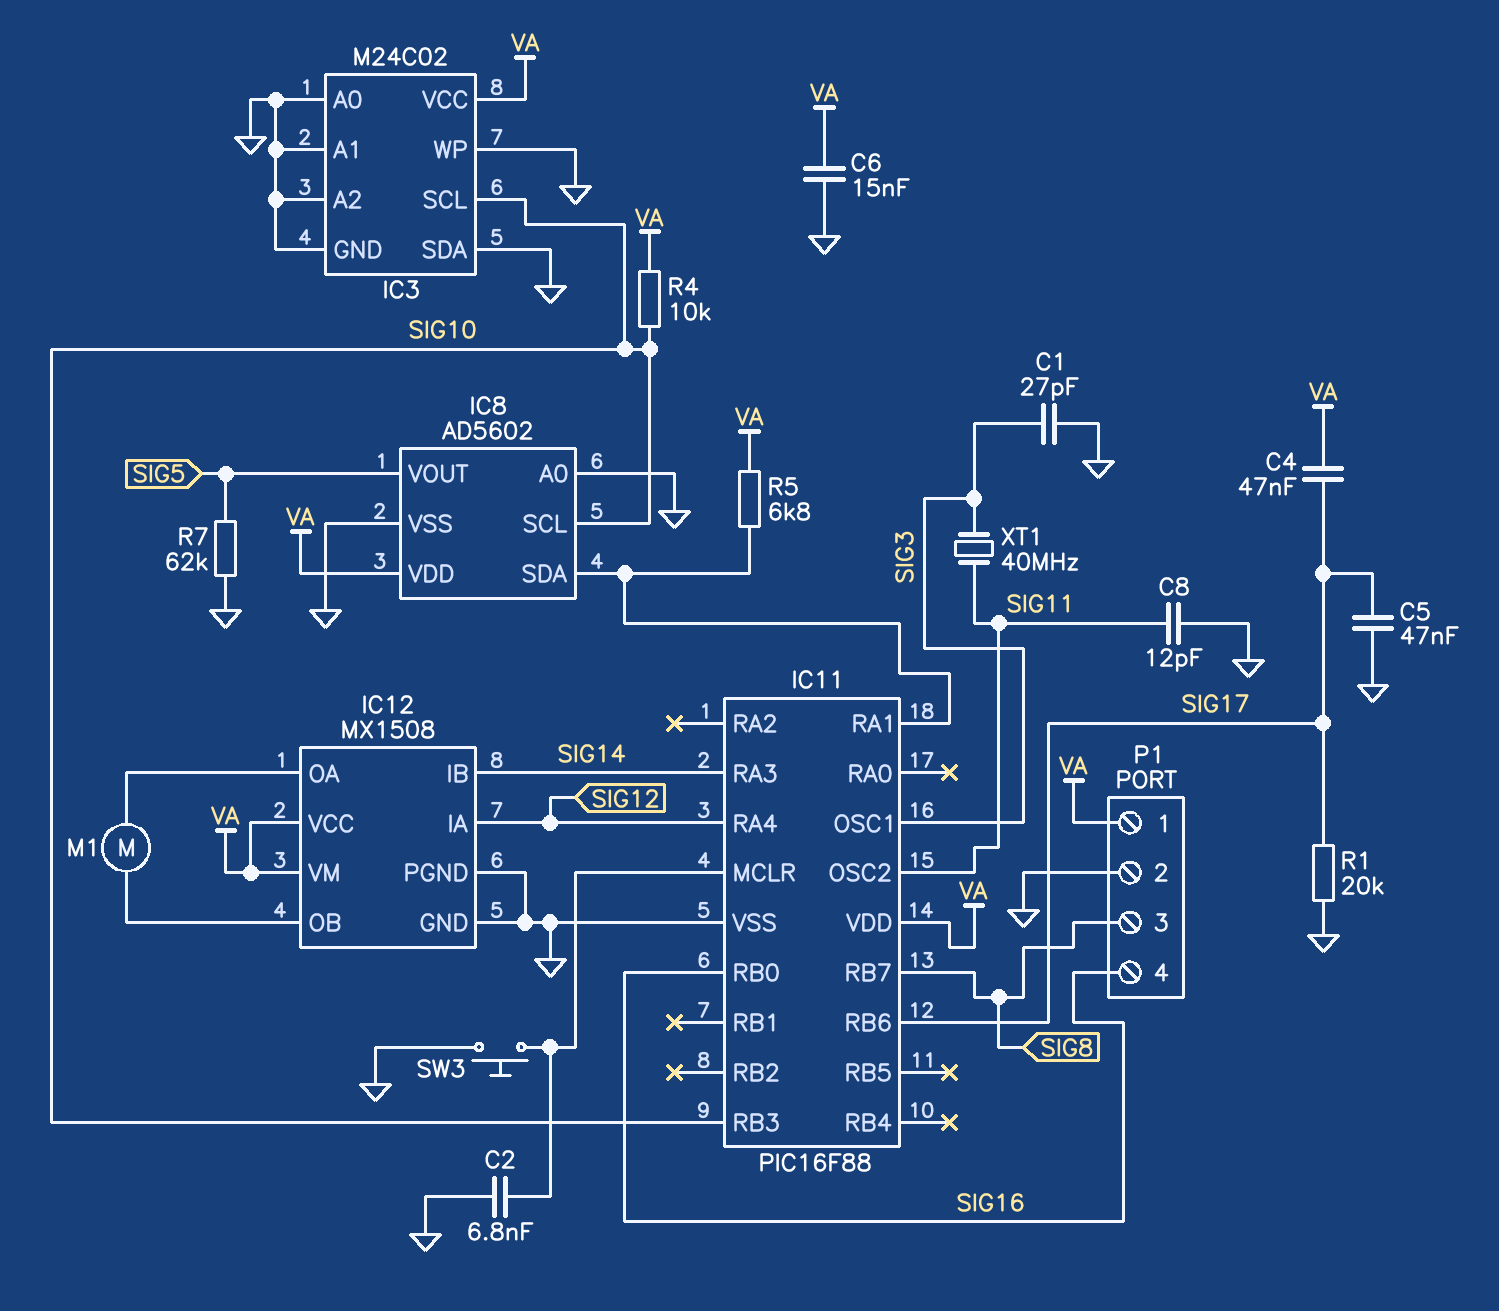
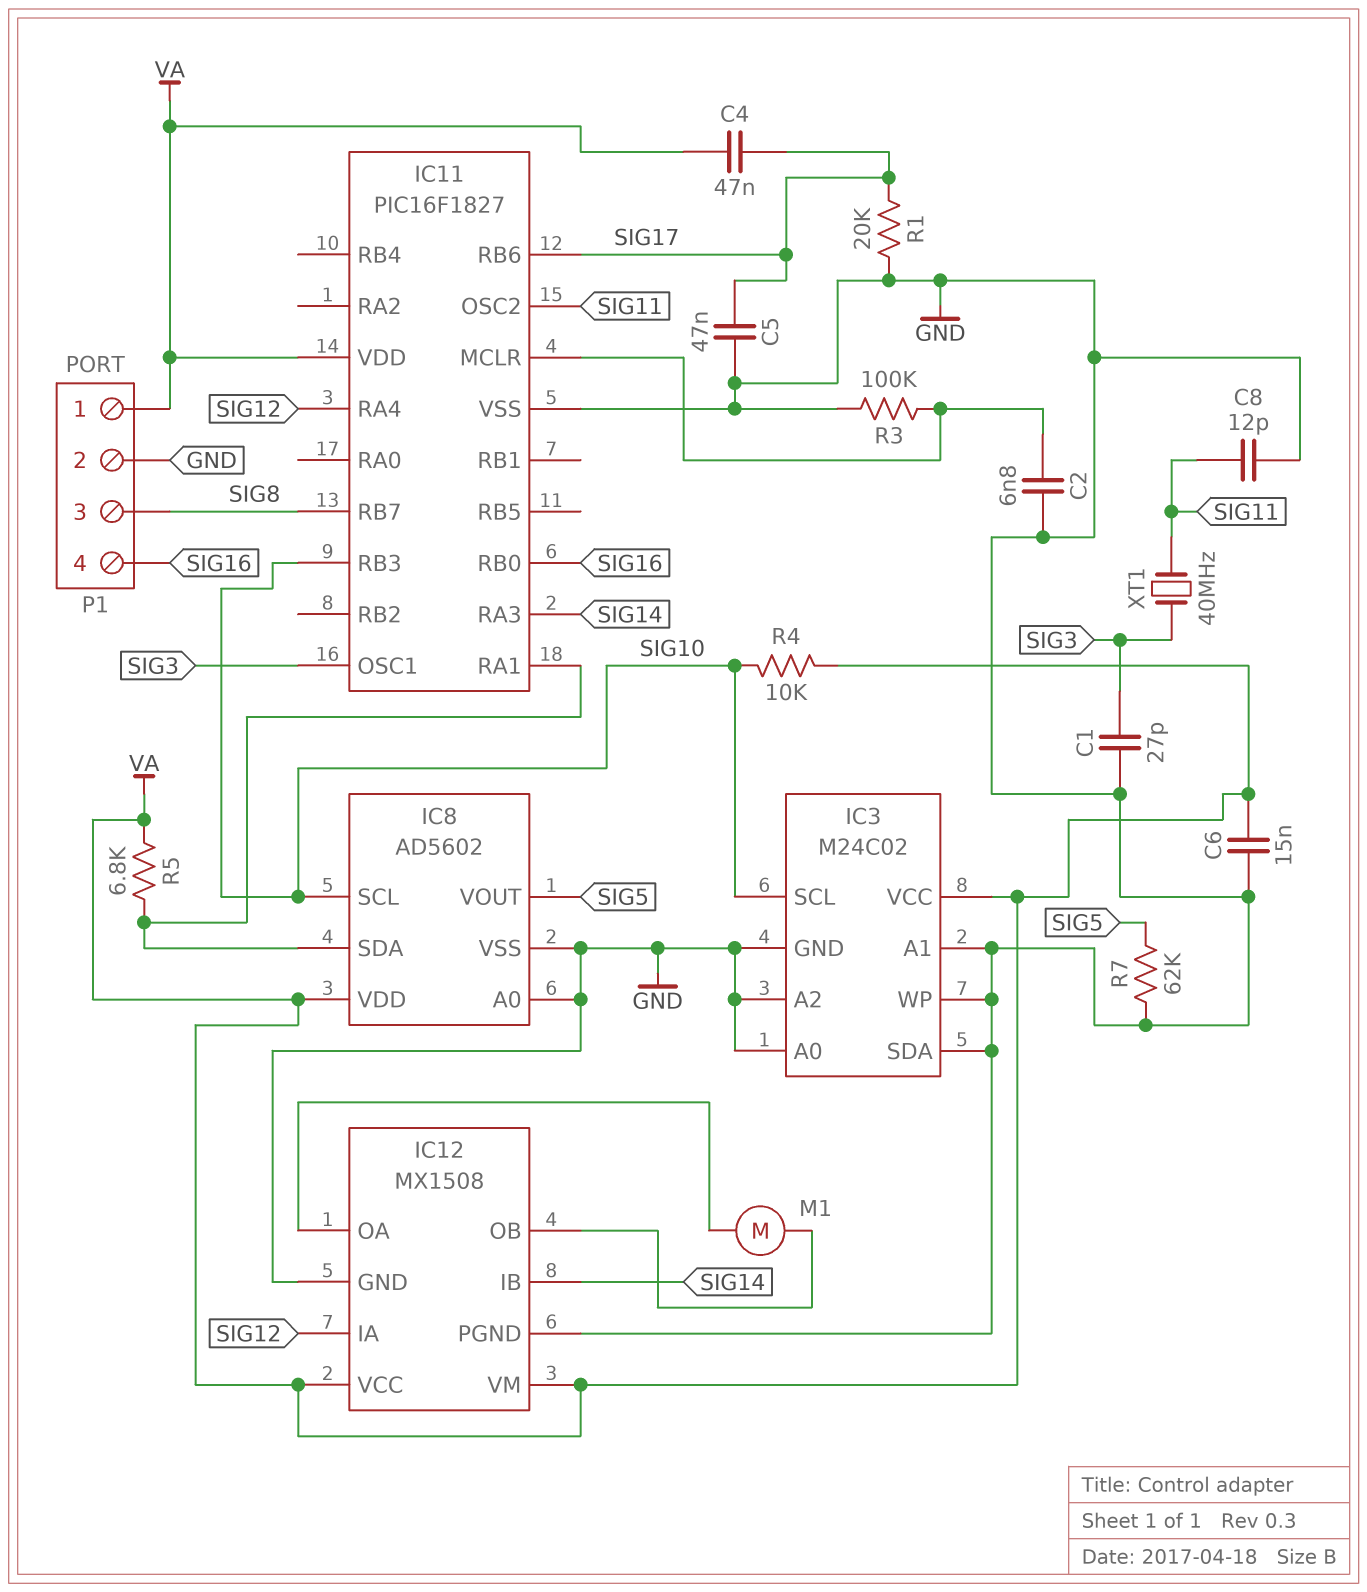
IC11: PIC16F88 -> PIC16F1827
R3: none -> 100k (GND, IC11/MCLR)
SW3: button (GND, IC11/MCLR) -> none

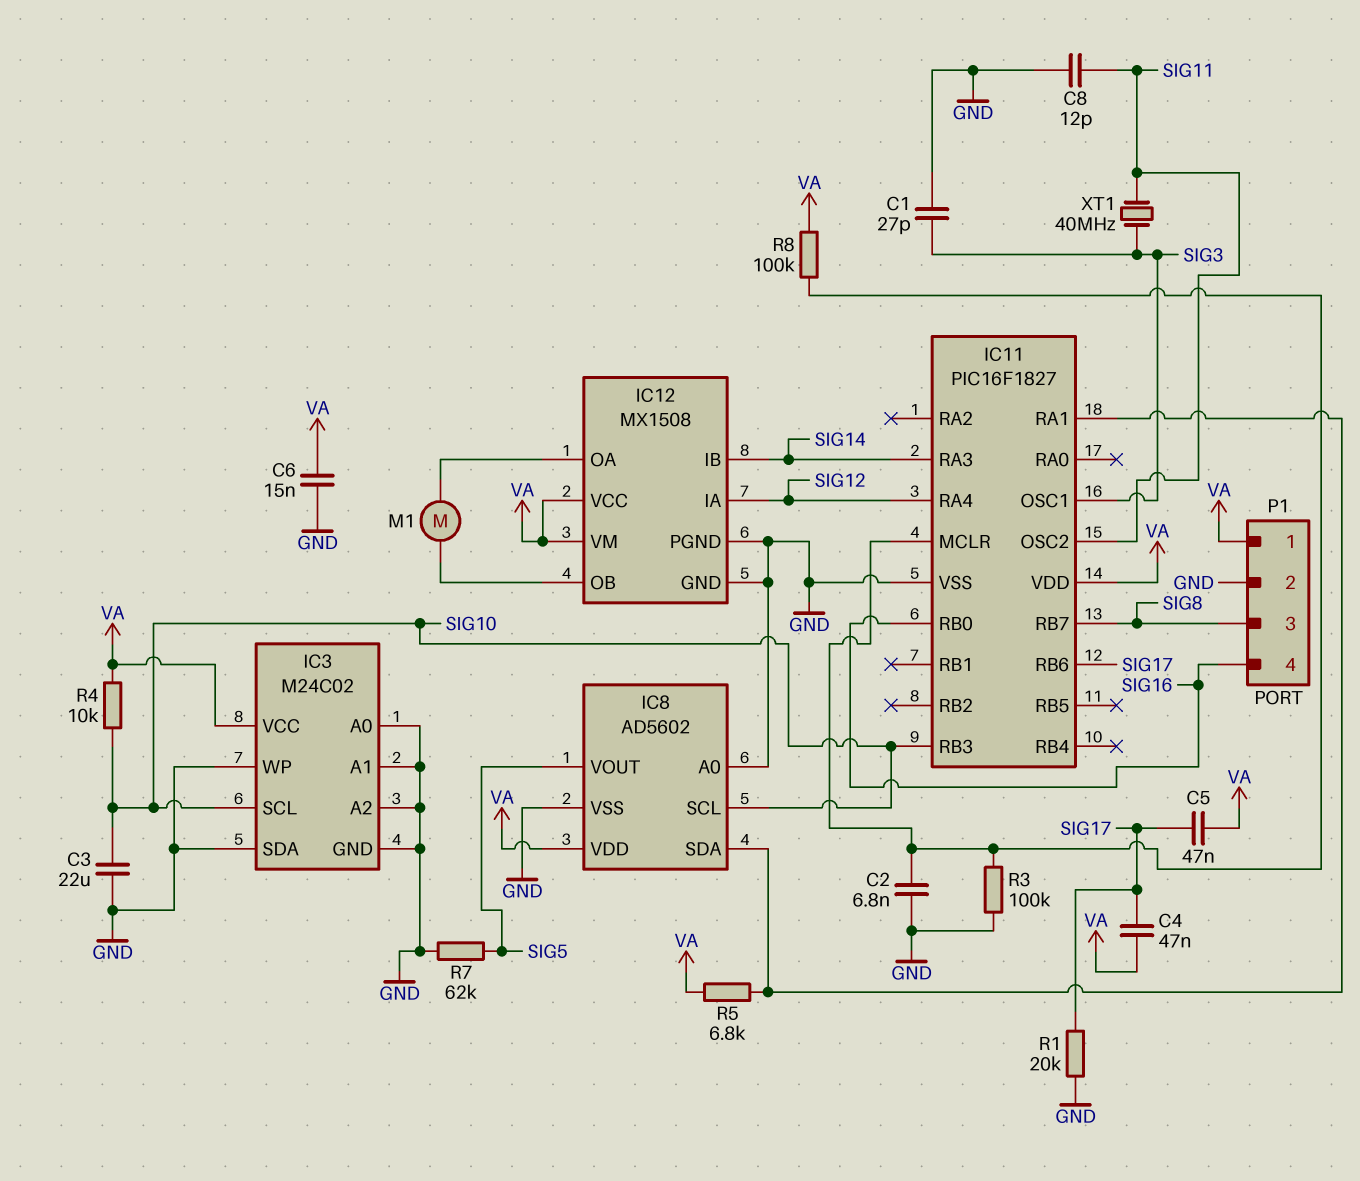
C3: none -> 22uF (GND, SIG10)
C5: 47nF (GND, SIG17) -> 47nF (SIG17, VA)
R8: none -> 100k (IC11/MCLR, VA)

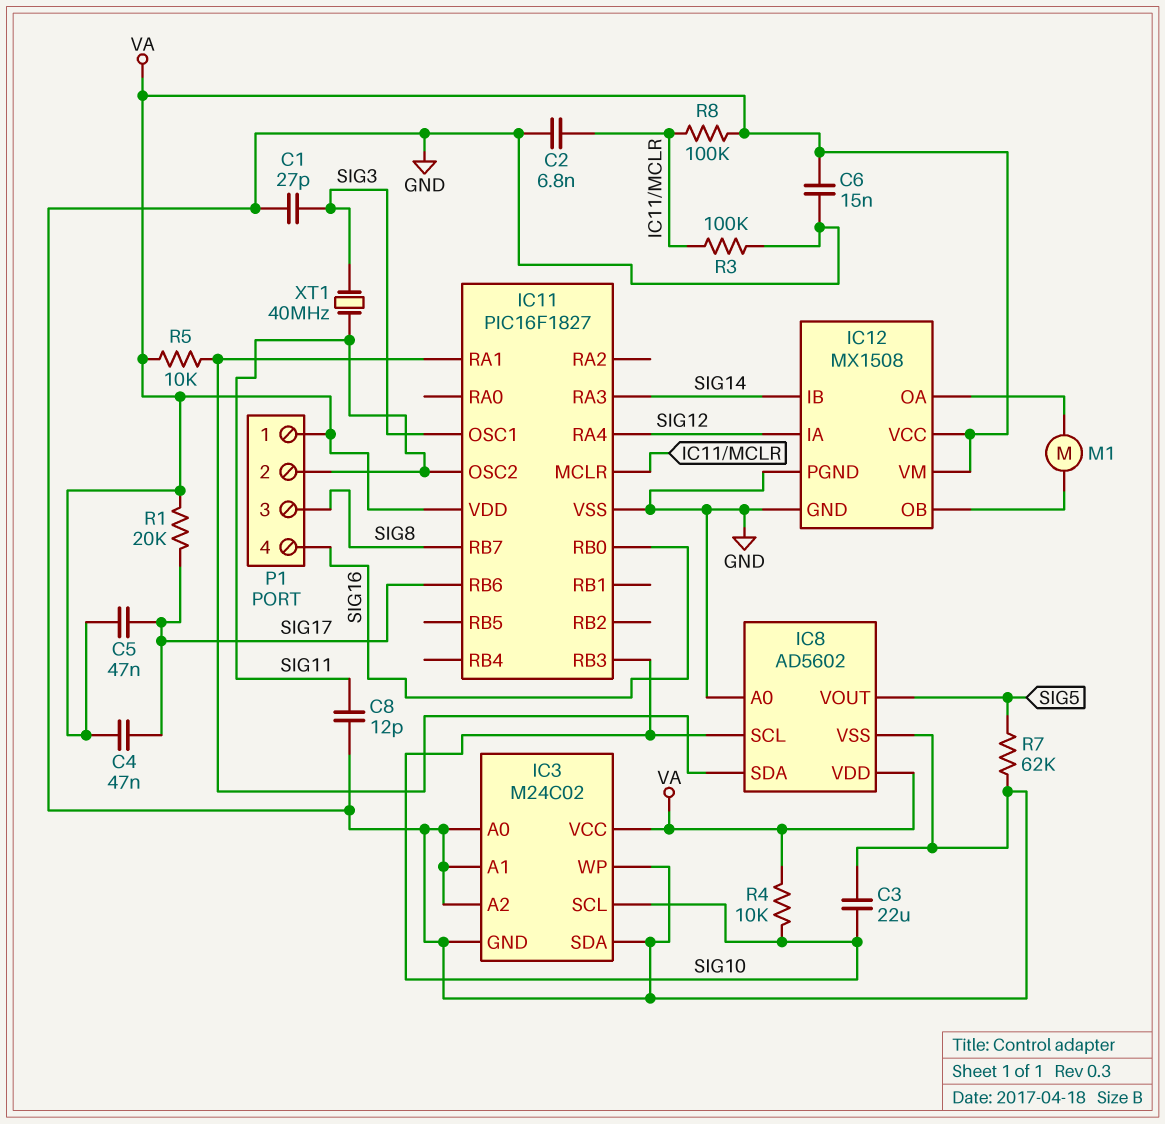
P1 pin 2: GND -> SIG11
R1: 20k (GND, SIG17) -> 20k (SIG17, VA)
R5: 6.8k (IC8/SDA, VA) -> 10k (IC8/SDA, VA)

